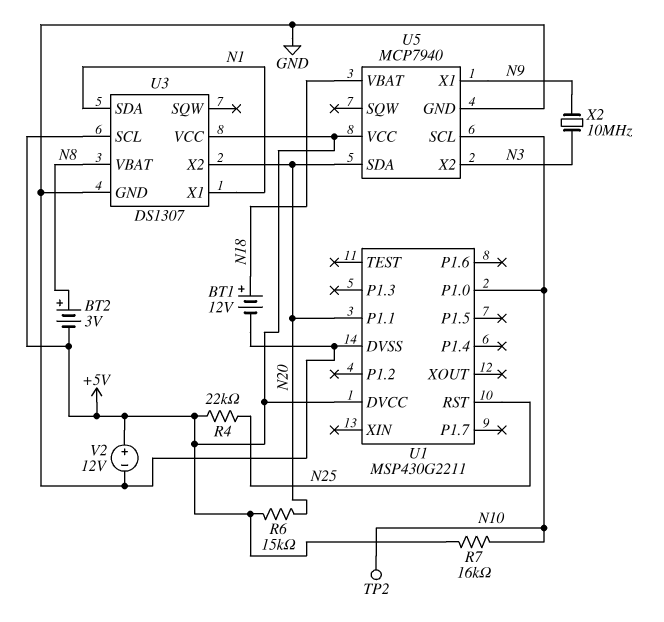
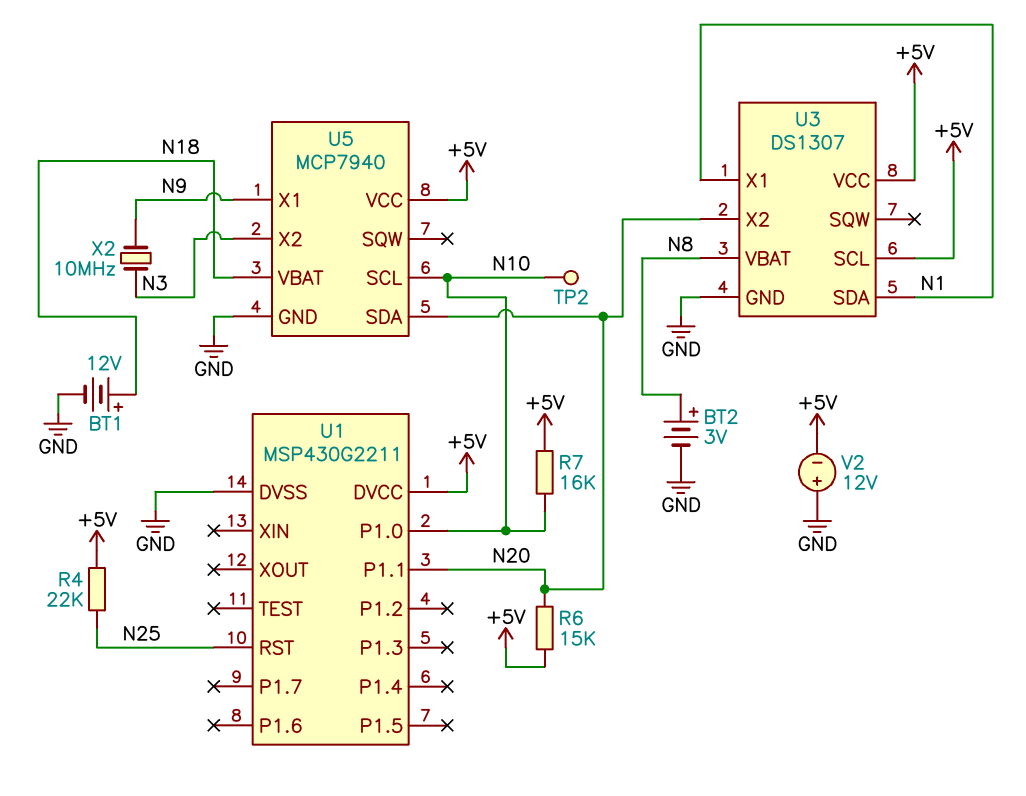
BT2: 3V (plus N8, minus +5V) -> 3V (plus N8, minus GND)
V2: 12V (plus +5V, minus GND) -> 12V (plus GND, minus +5V)

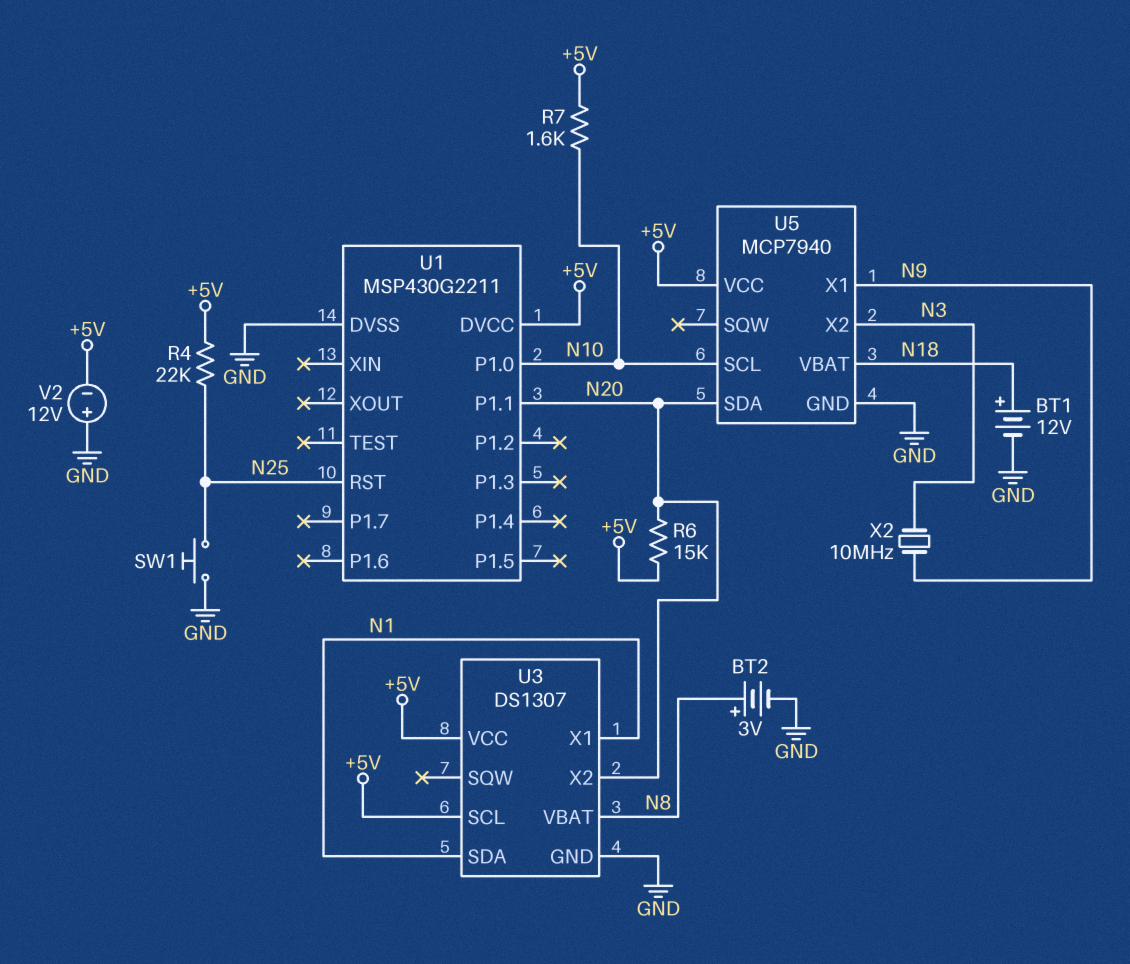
R7: 16k (+5V, N10) -> 1.6k (+5V, N10)
SW1: none -> button (GND, N25)
TP2: test point (N10) -> none

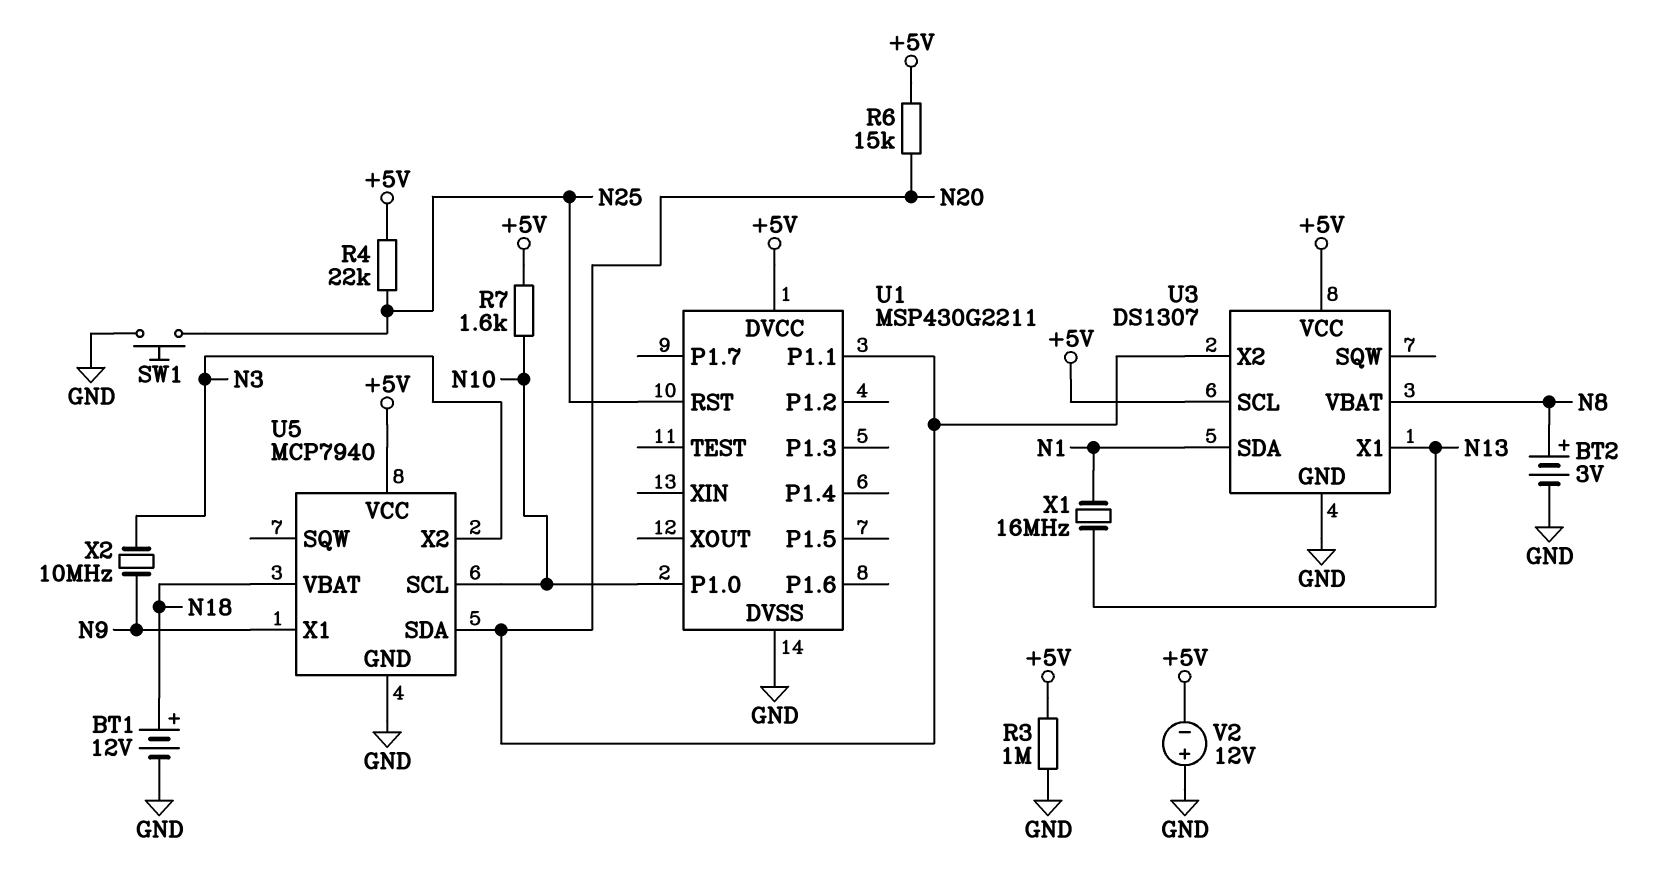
R3: none -> 1M (+5V, GND)
U3 pin X1: N1 -> N13
X1: none -> 16MHz (N1, N13)

